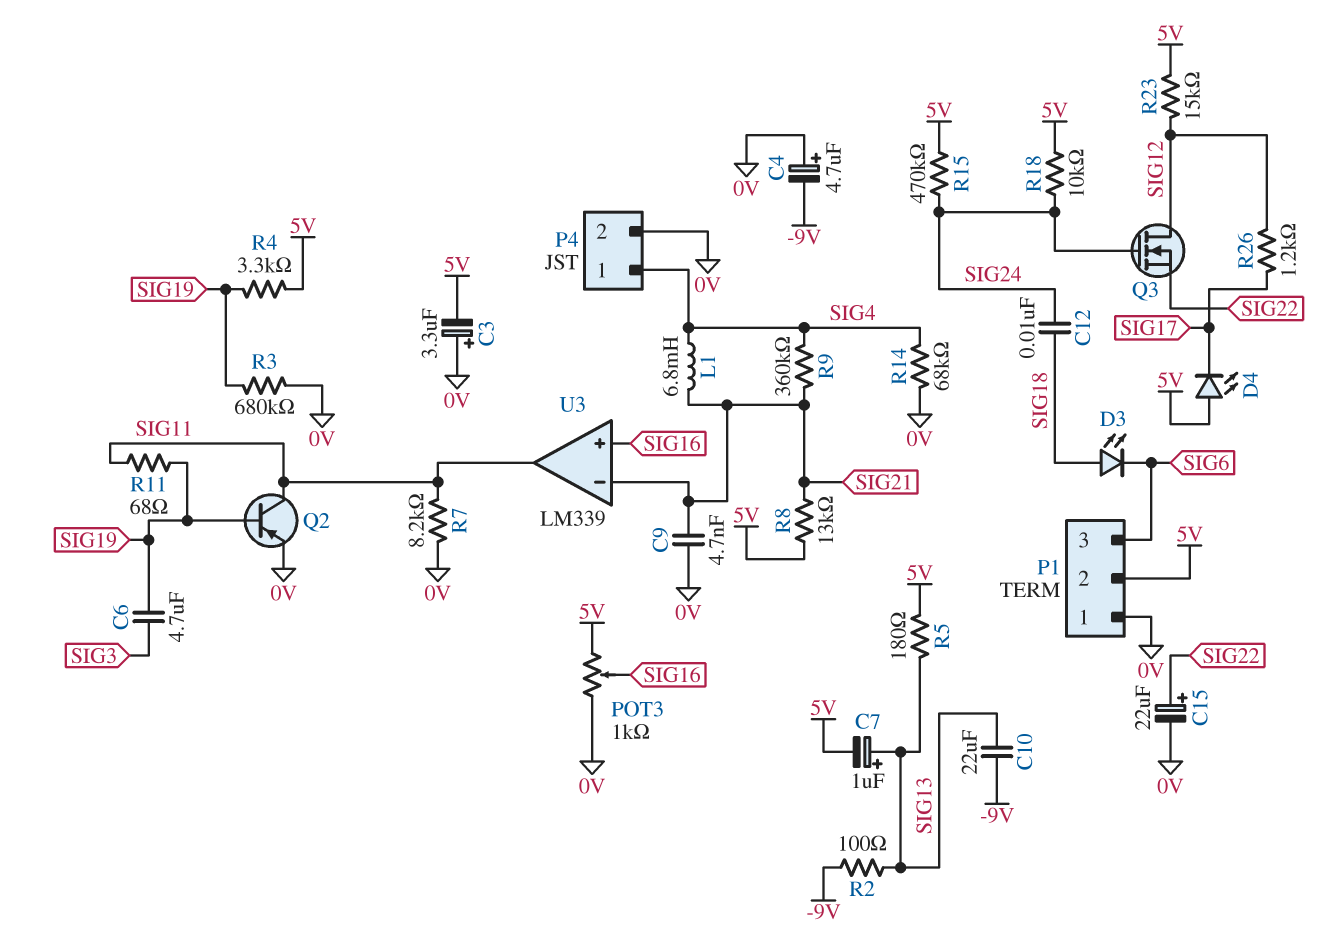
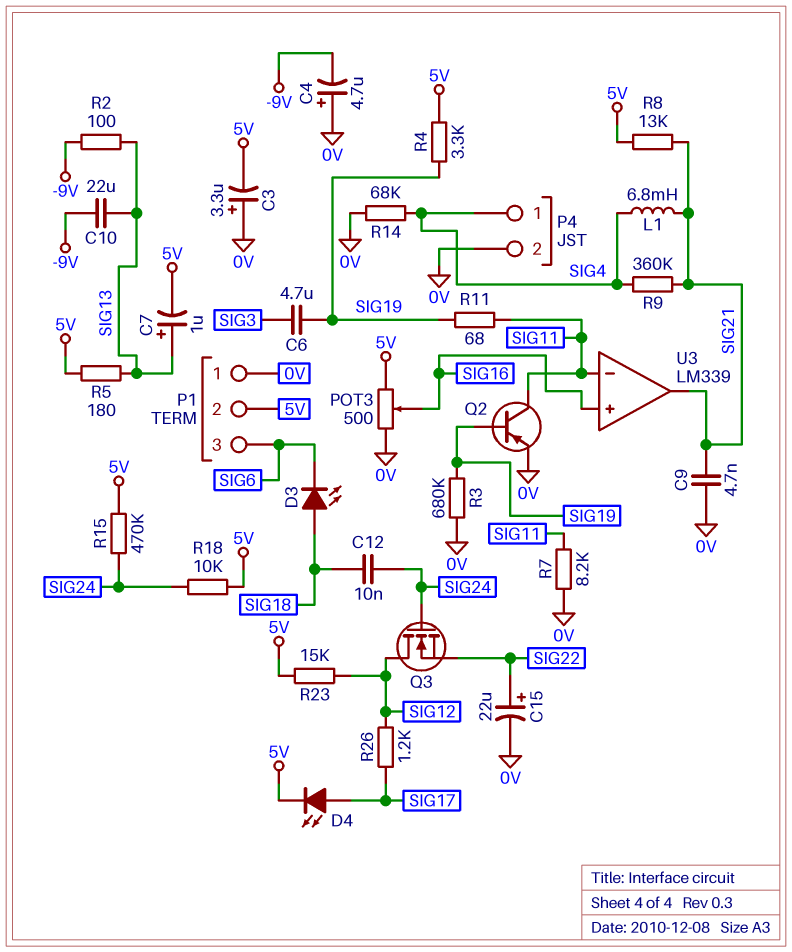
D4: LED (A 5V, K SIG17) -> LED (A SIG17, K 5V)
POT3: 1k (0V, 5V, wiper SIG16) -> 500 (0V, 5V, wiper SIG16)
U3 pin in-: SIG21 -> SIG11
U3 pin out: SIG11 -> SIG21

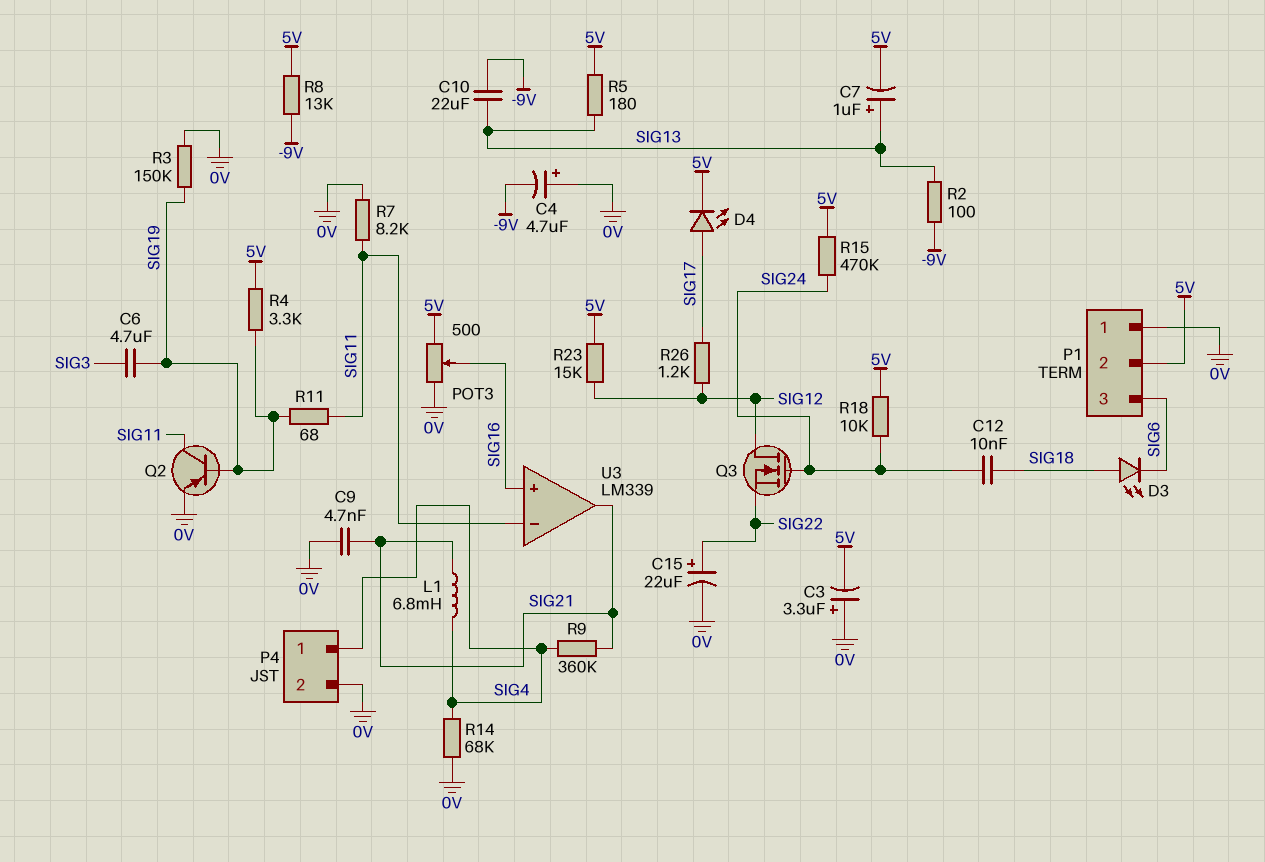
R3: 680k (0V, SIG19) -> 150k (0V, SIG19)
R8: 13k (5V, SIG21) -> 13k (-9V, 5V)

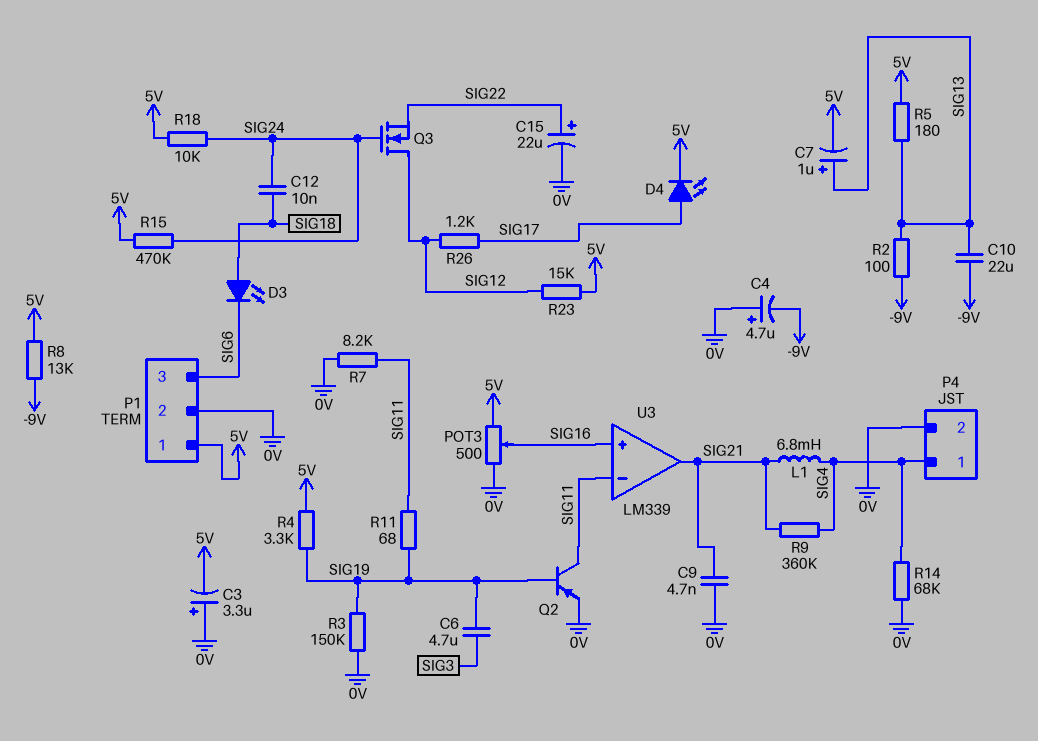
P1 pin 1: 0V -> 5V
P1 pin 2: 5V -> 0V

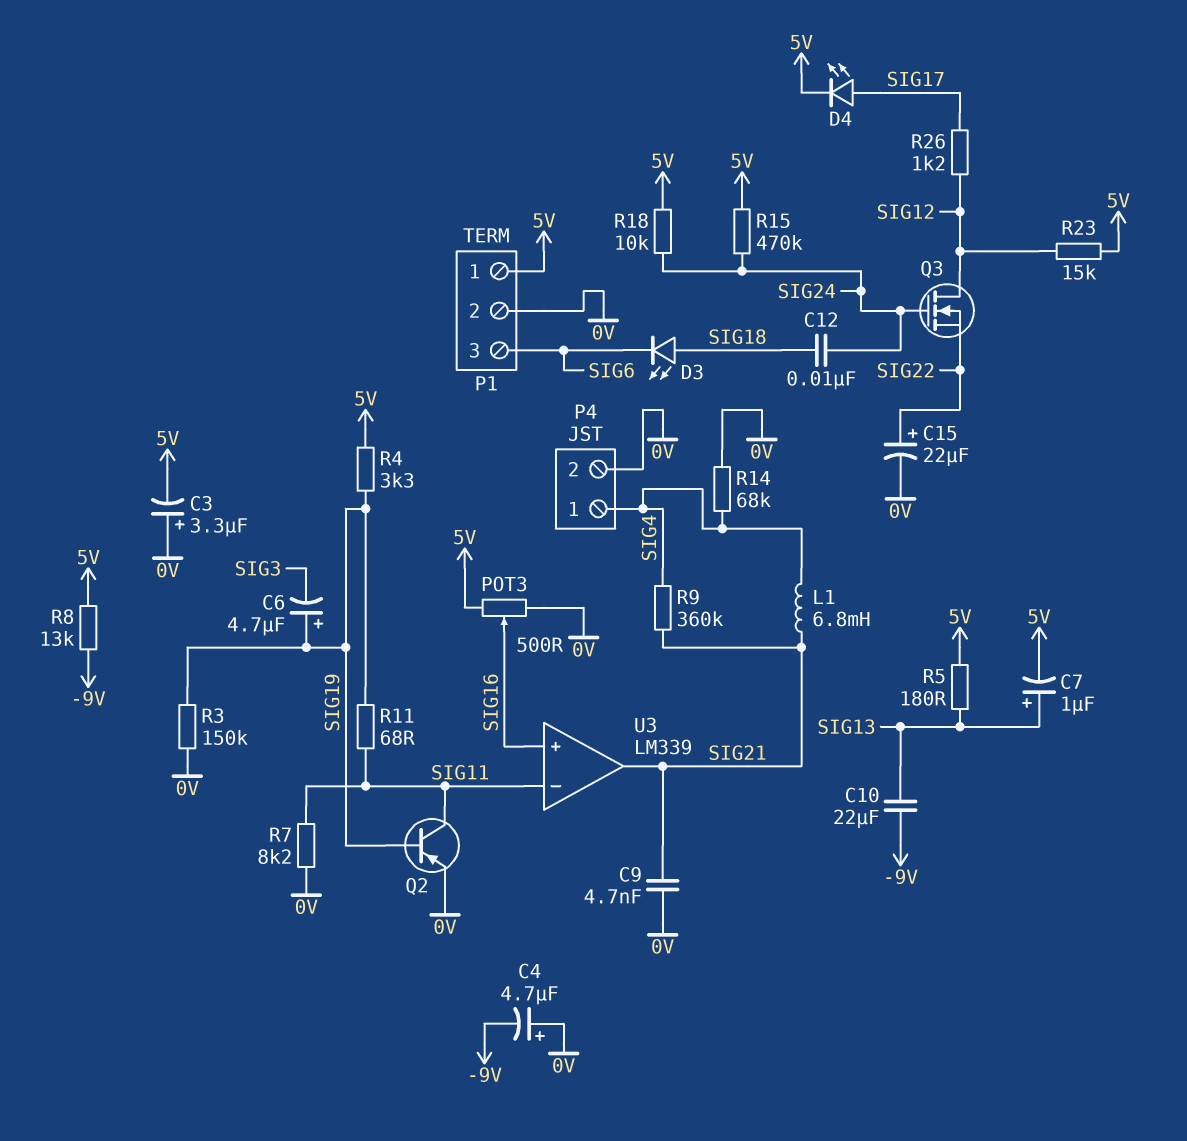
C6: 4.7uF (SIG3, SIG19) -> 4.7uF (plus SIG19, minus SIG3)
R2: 100 (-9V, SIG13) -> none

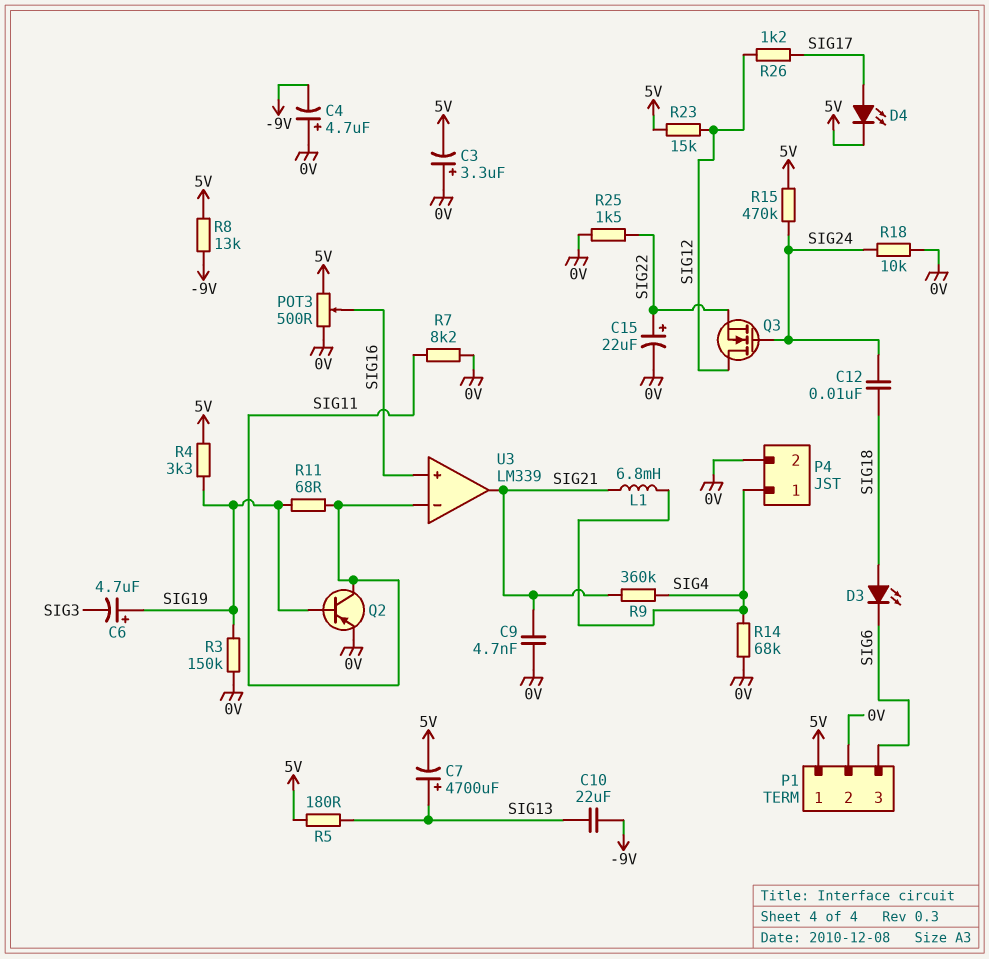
C7: 1uF (plus SIG13, minus 5V) -> 4700uF (plus SIG13, minus 5V)
R18: 10k (5V, SIG24) -> 10k (0V, SIG24)
R25: none -> 1.5k (0V, SIG22)

